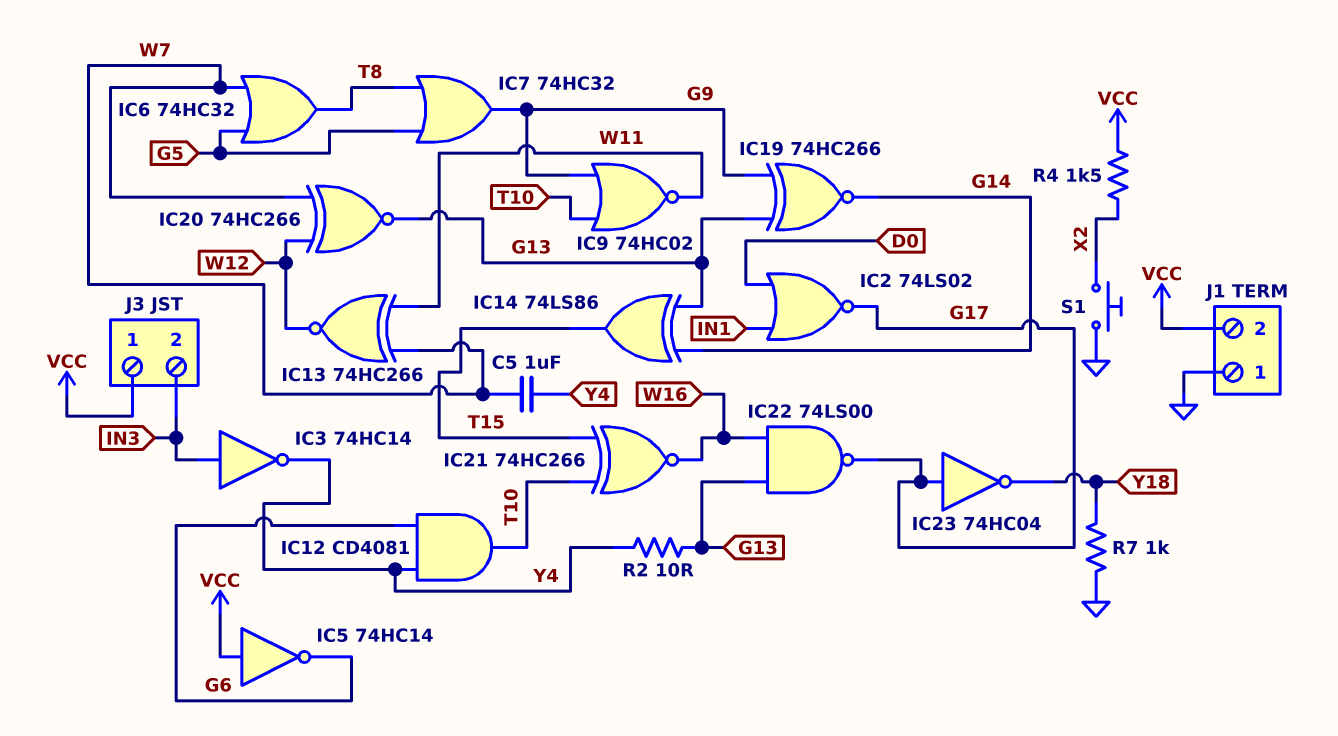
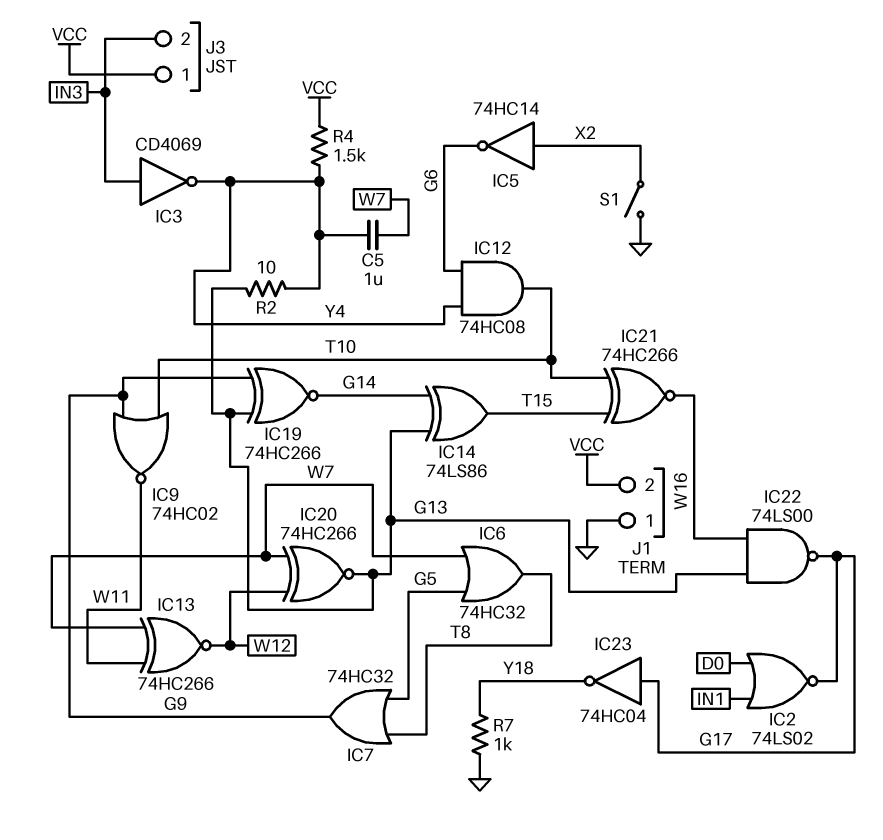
IC3: NOT 74HC14 (in IN3, out Y4) -> NOT CD4069 (in IN3, out Y4)
IC5: NOT 74HC14 (in VCC, out G6) -> NOT 74HC14 (in X2, out G6)
IC12: AND CD4081 (in G6, in Y4, out T10) -> AND 74HC08 (in G6, in Y4, out T10)
R4: 1.5k (VCC, X2) -> 1.5k (VCC, Y4)
S1: button (GND, X2) -> switch (GND, X2)

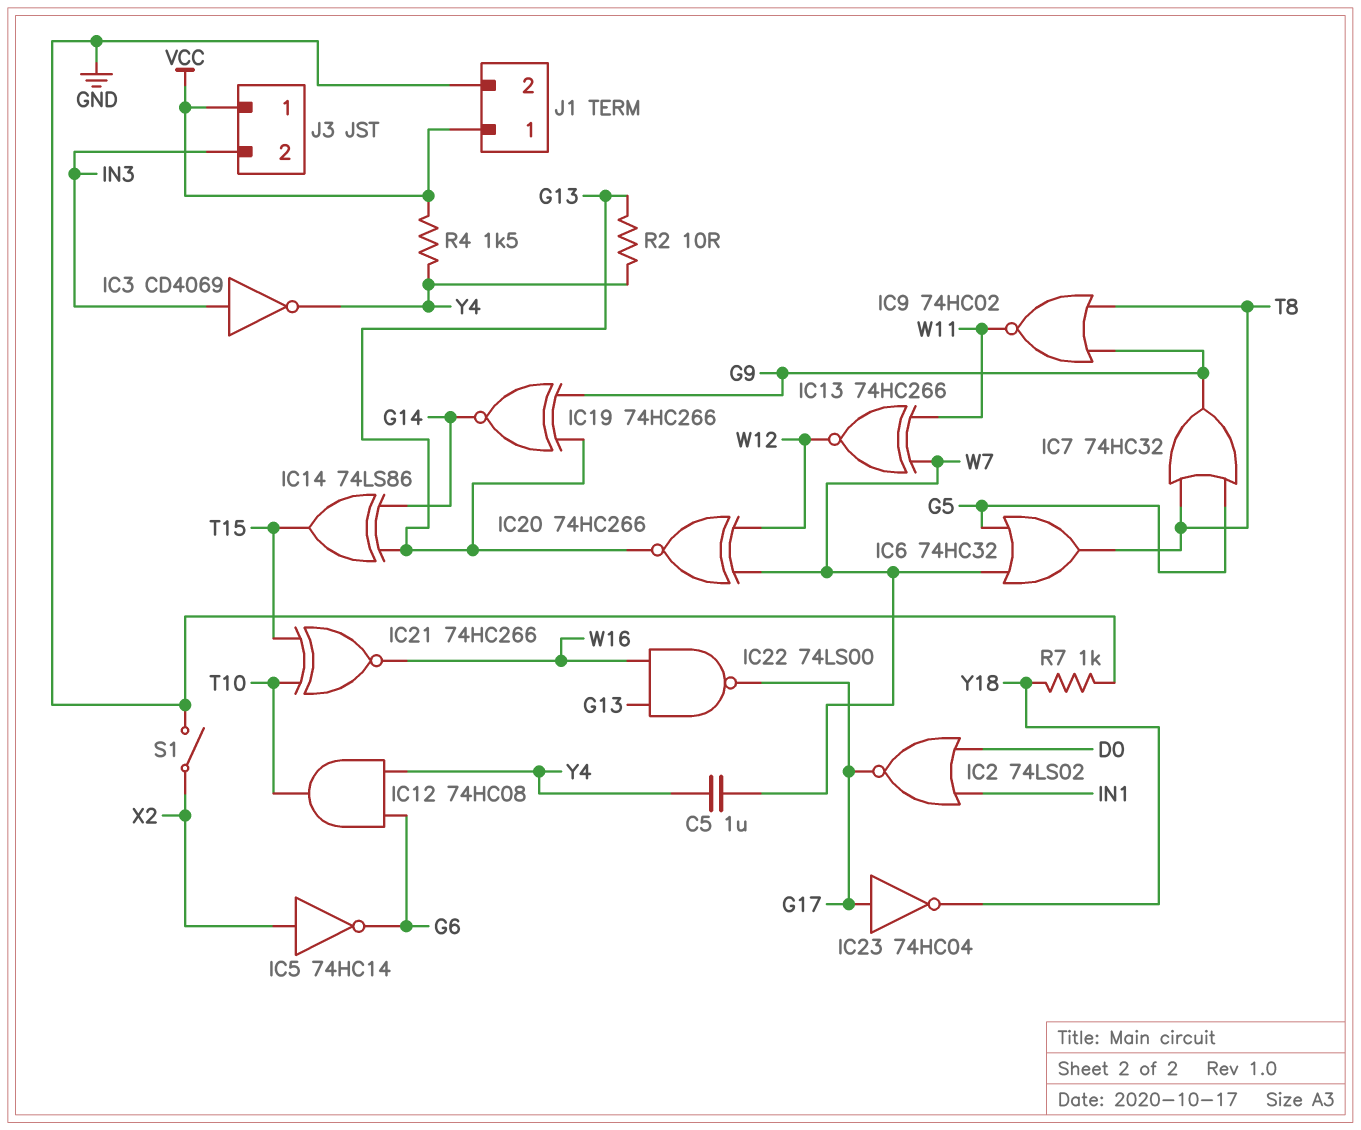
IC9: NOR 74HC02 (in G9, in T10, out W11) -> NOR 74HC02 (in G9, in T8, out W11)
J1 pin 1: GND -> VCC
J1 pin 2: VCC -> GND

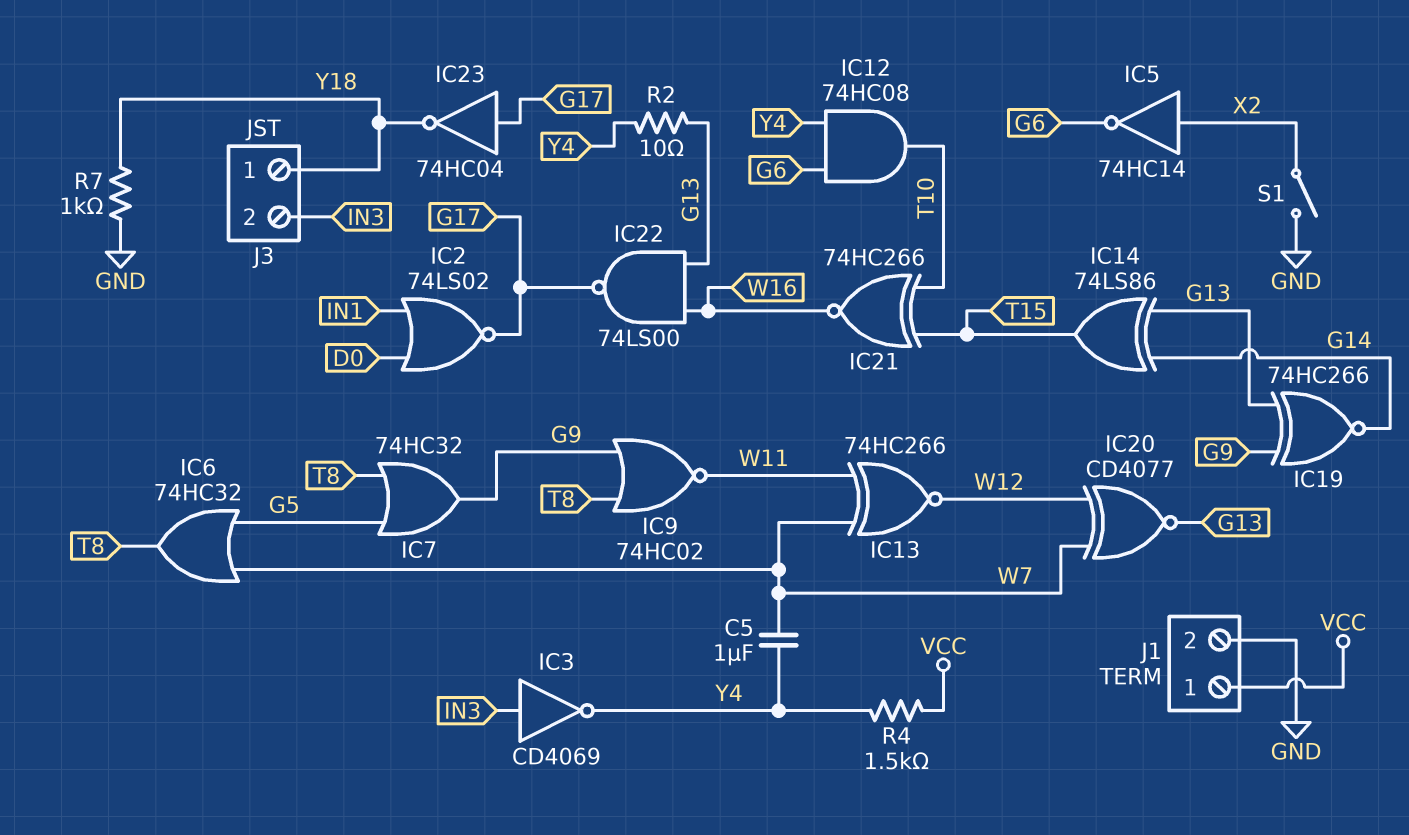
IC20: XNOR 74HC266 (in W7, in W12, out G13) -> XNOR CD4077 (in W7, in W12, out G13)
J3 pin 1: VCC -> Y18

